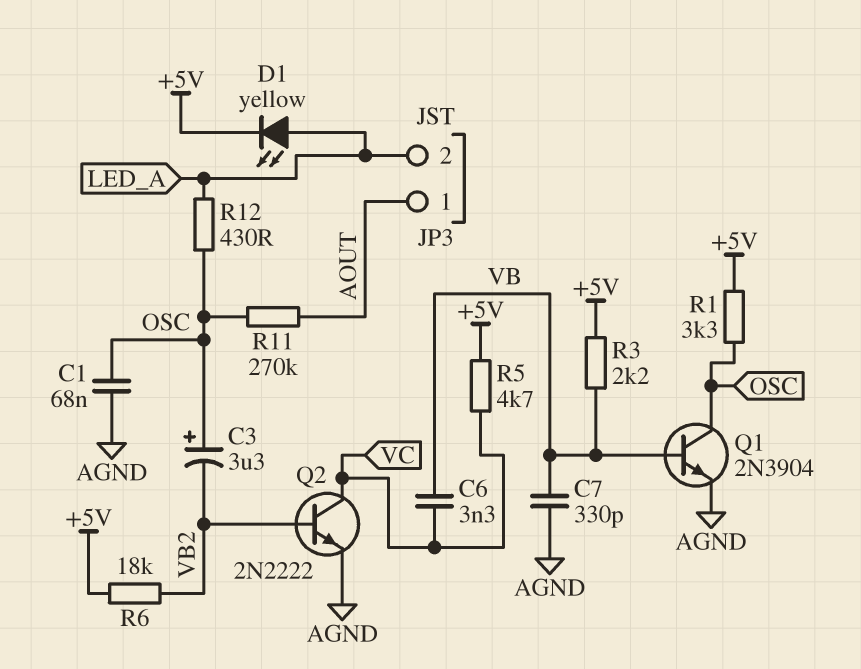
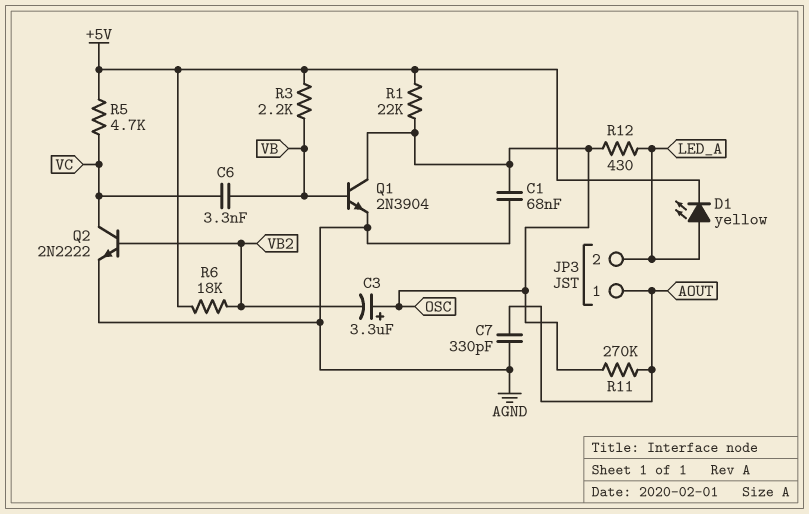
C7: 330pF (AGND, VB) -> 330pF (AGND, AOUT)
R1: 3.3k (+5V, OSC) -> 22k (+5V, OSC)

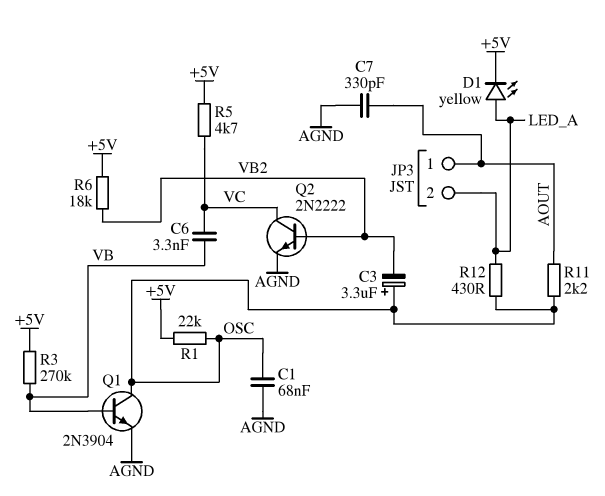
R3: 2.2k (+5V, VB) -> 270k (+5V, VB)
R11: 270k (AOUT, OSC) -> 2.2k (AOUT, OSC)

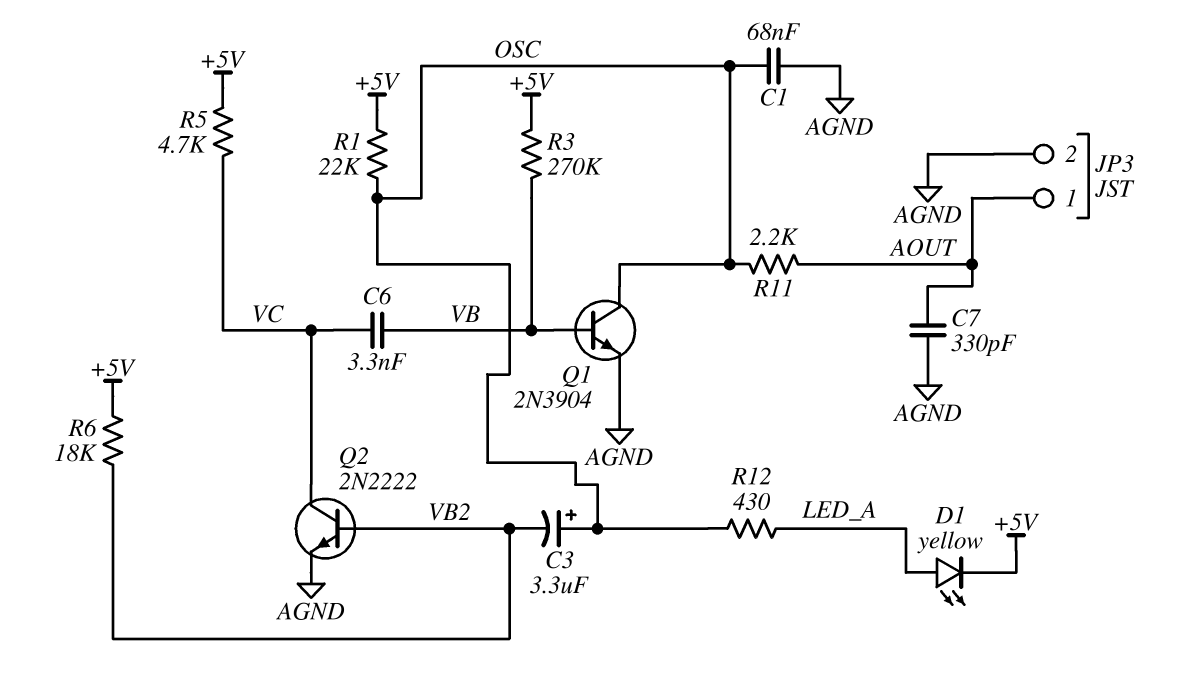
JP3 pin 2: LED_A -> AGND

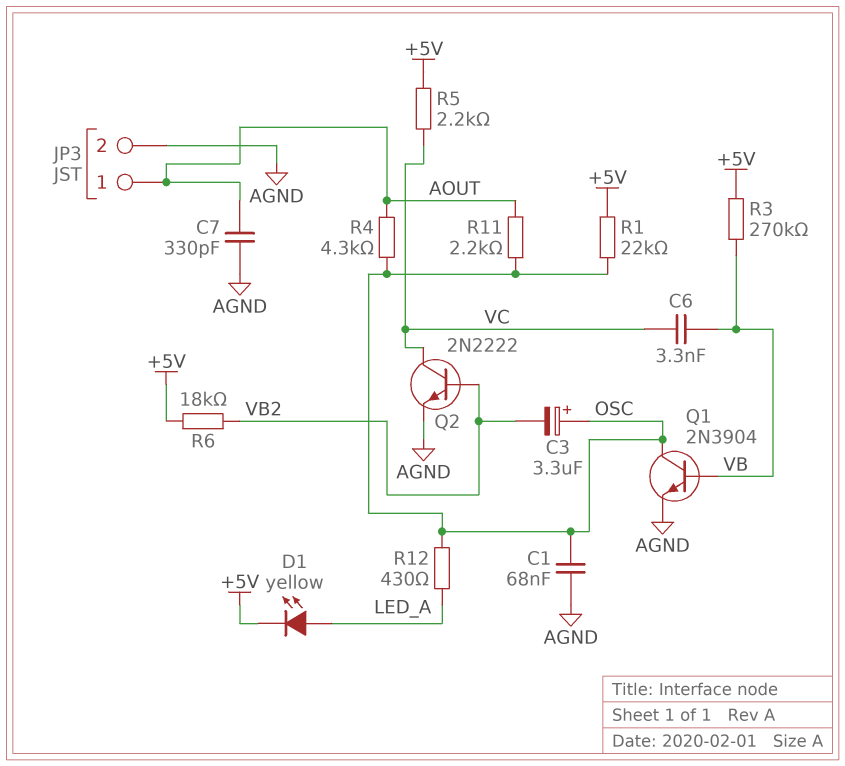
R4: none -> 4.3k (AOUT, OSC)
R5: 4.7k (+5V, VC) -> 2.2k (+5V, VC)

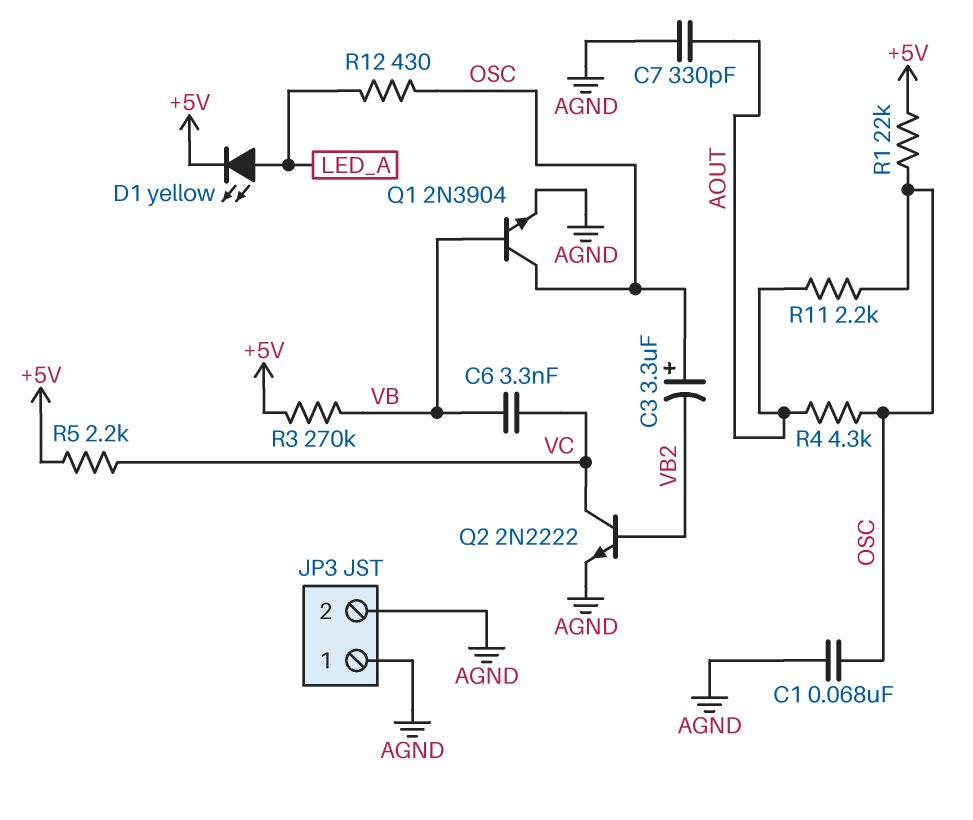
JP3 pin 1: AOUT -> AGND
R6: 18k (+5V, VB2) -> none

